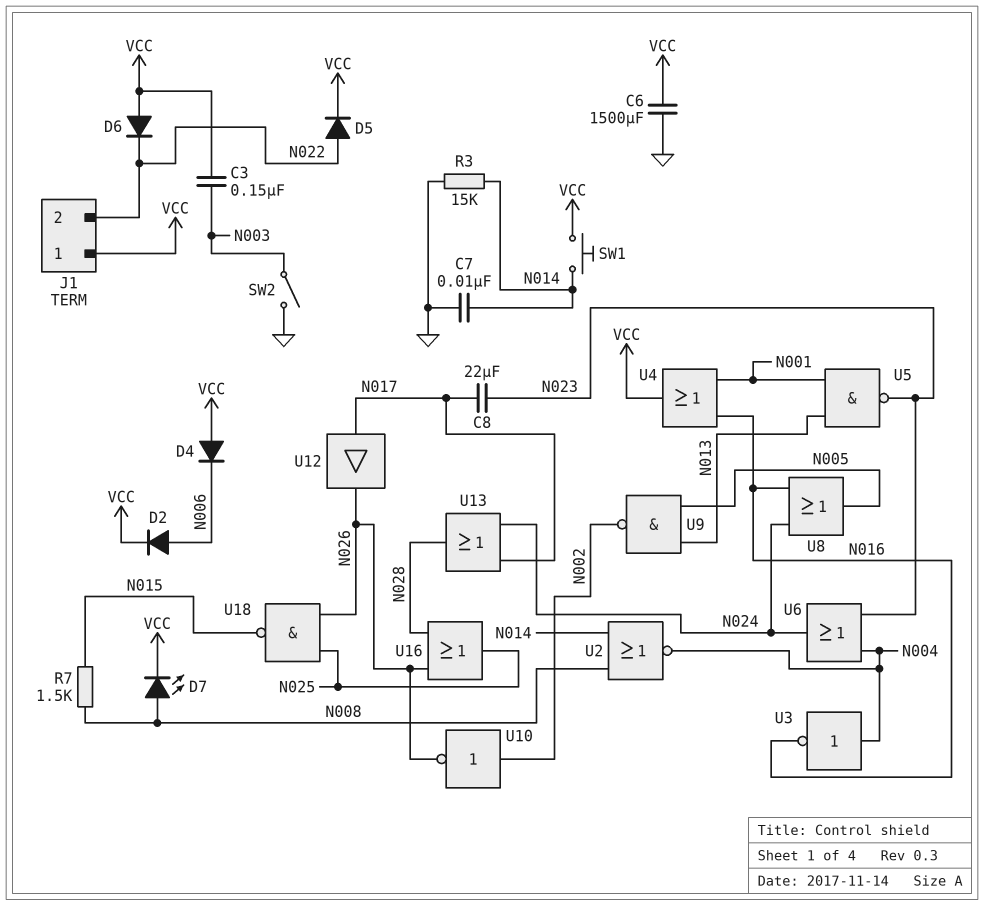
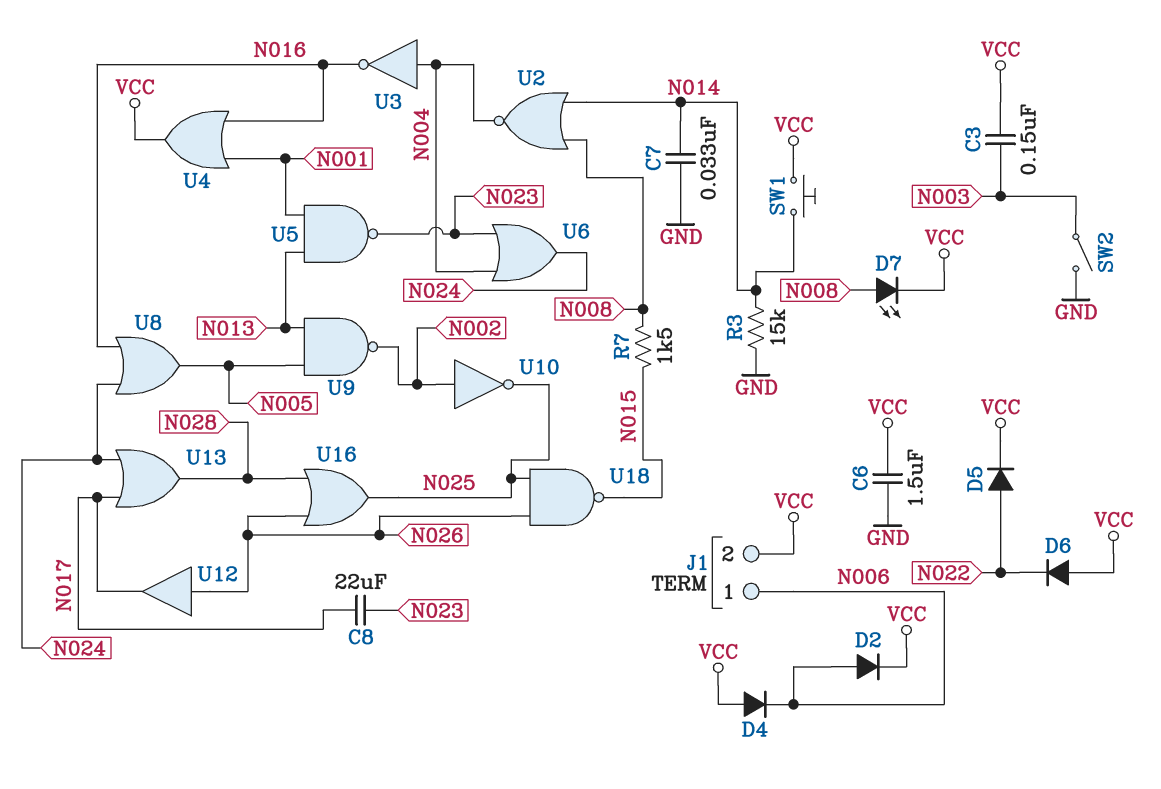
C6: 1500uF (GND, VCC) -> 1.5uF (GND, VCC)
C7: 10nF (GND, N014) -> 33nF (GND, N014)
J1 pin 1: VCC -> N006
J1 pin 2: N022 -> VCC
U10: NOT (in N002, out N026) -> NOT (in N002, out N025)
U12: buffer (in N017, out N026) -> buffer (in N026, out N017)

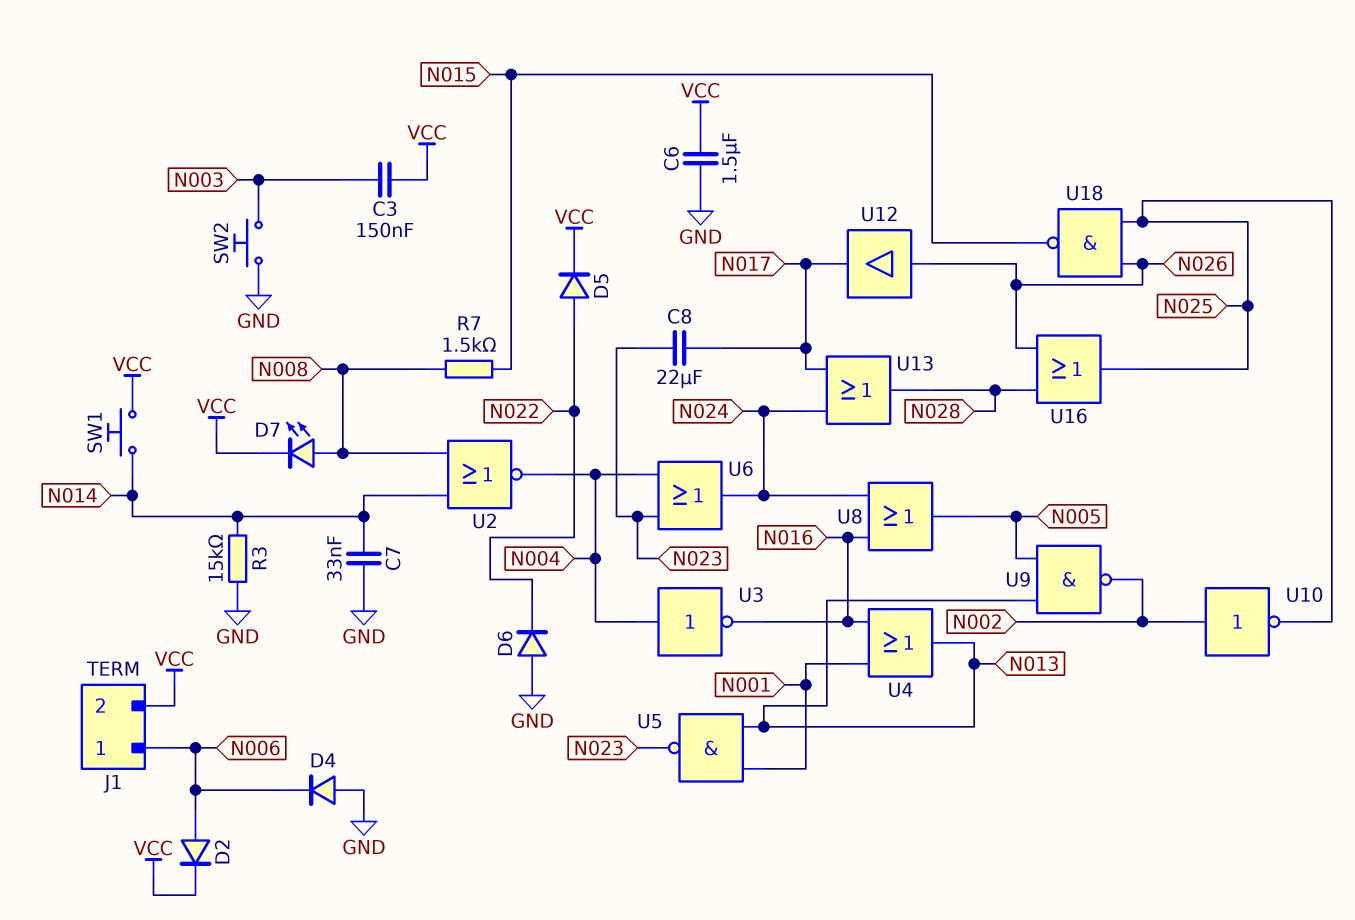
D4: diode (A VCC, K N006) -> diode (A GND, K N006)
D6: diode (A VCC, K N022) -> diode (A GND, K N022)
SW2: switch (GND, N003) -> button (GND, N003)
U4: OR (in N001, in N016, out VCC) -> OR (in N001, in N016, out N013)

